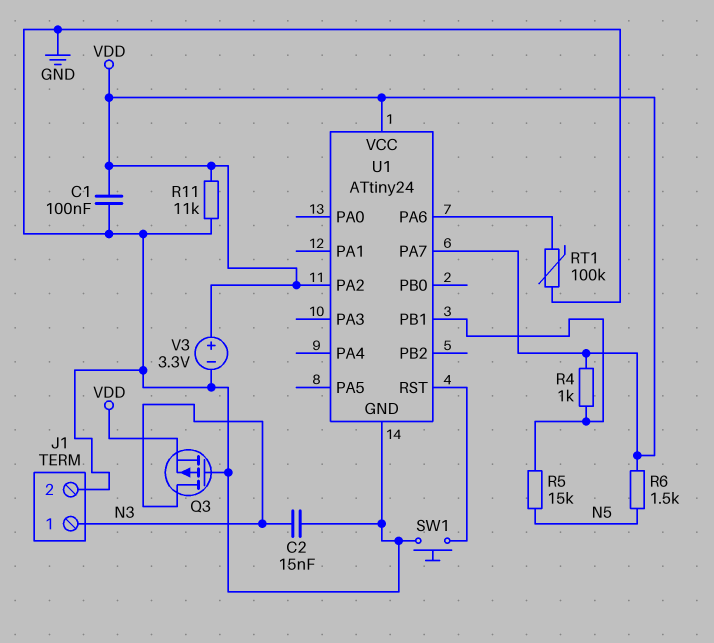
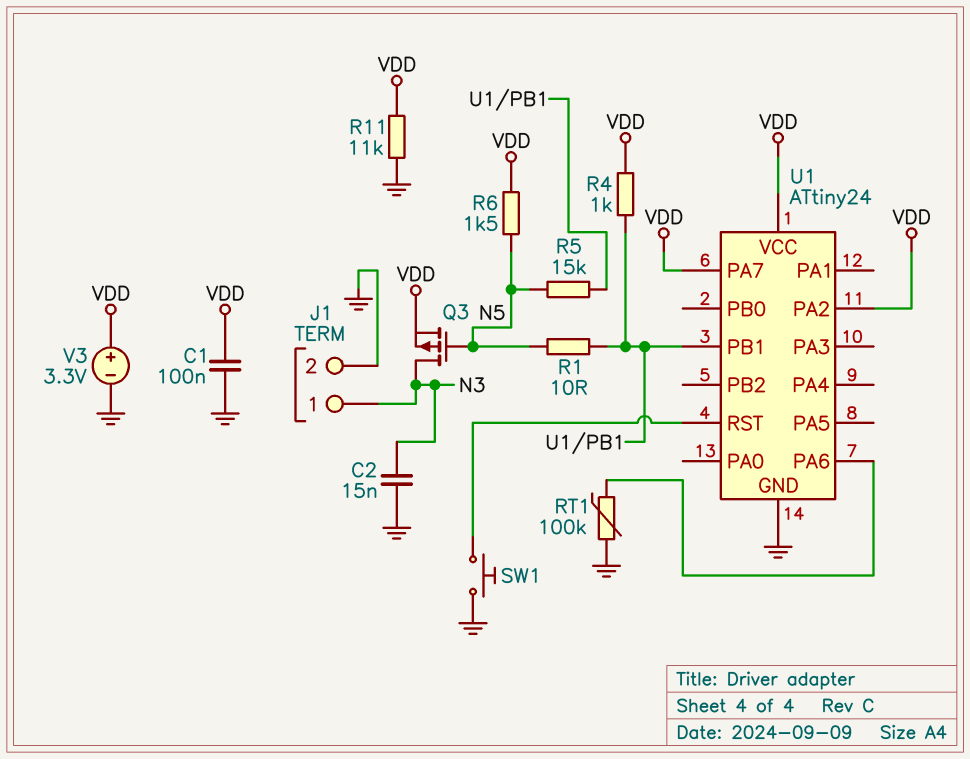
Q3: PMOS (G GND, D N3, S VDD) -> PMOS (G N5, D N3, S VDD)
R1: none -> 10 (N5, U1/PB1)

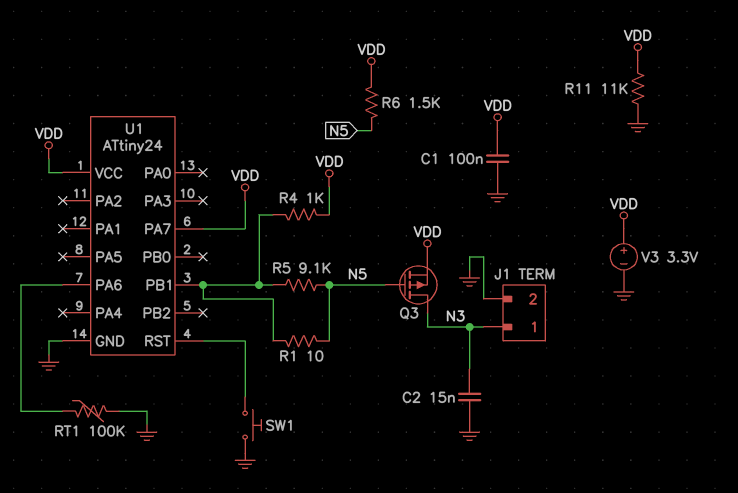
R5: 15k (N5, U1/PB1) -> 9.1k (N5, U1/PB1)
U1 pin PA2: VDD -> none

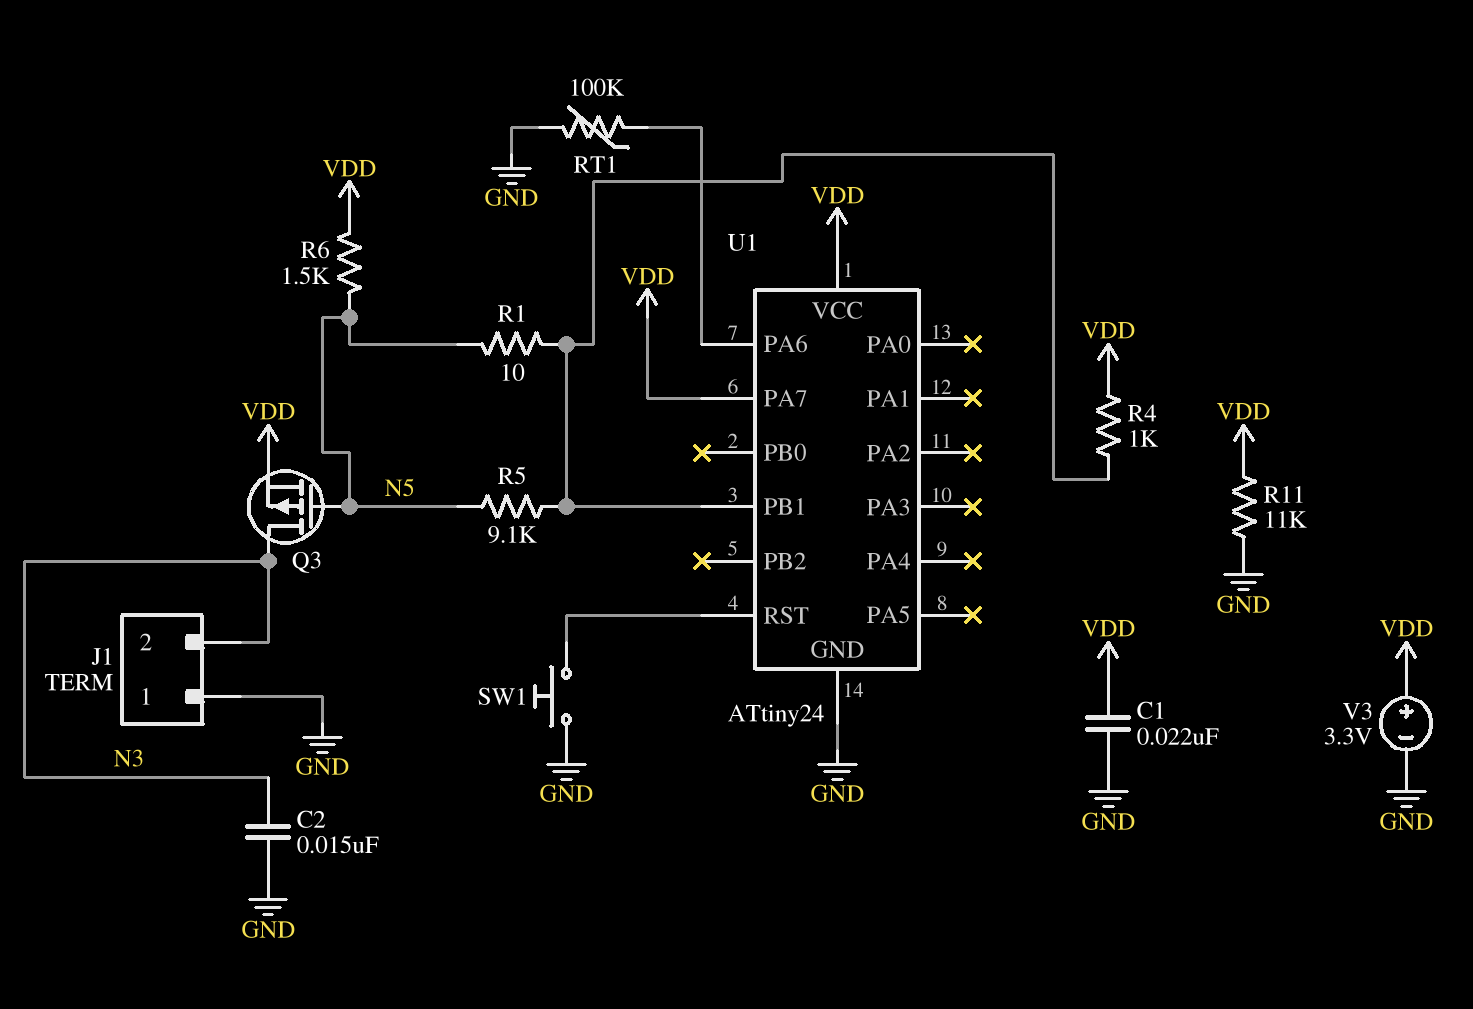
C1: 100nF (GND, VDD) -> 22nF (GND, VDD)
J1 pin 1: N3 -> GND
J1 pin 2: GND -> N3

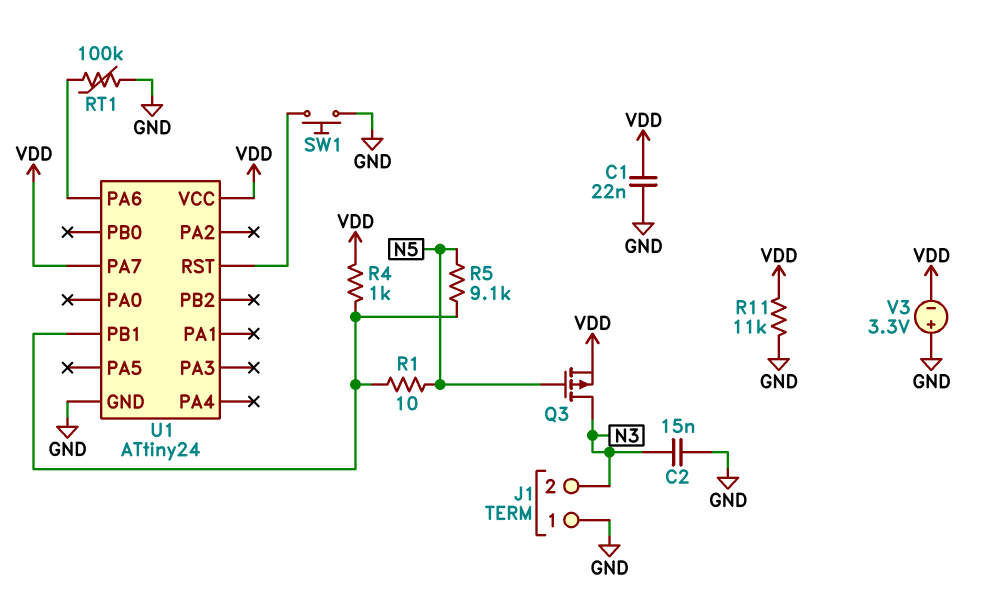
R6: 1.5k (N5, VDD) -> none
V3: 3.3V (plus VDD, minus GND) -> 3.3V (plus GND, minus VDD)

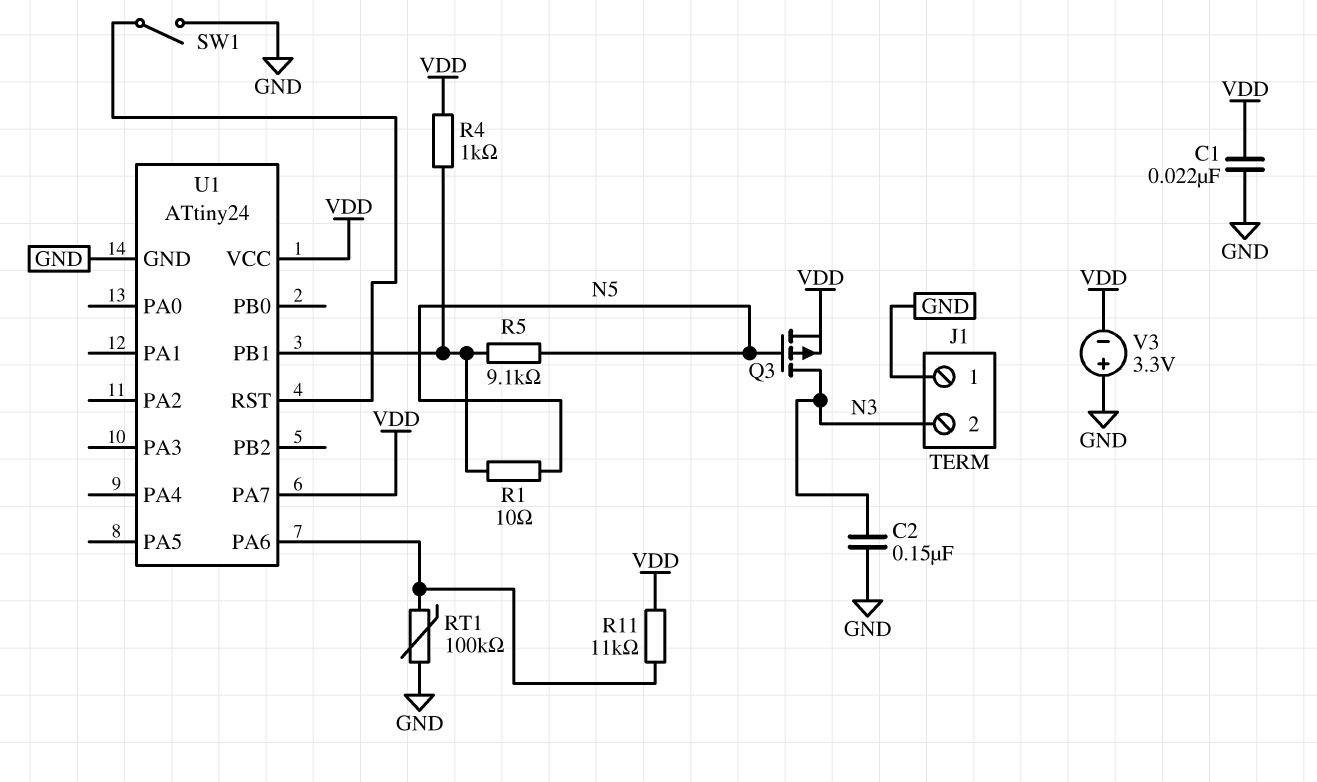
C2: 15nF (GND, N3) -> 150nF (GND, N3)
R11: 11k (GND, VDD) -> 11k (U1/PA6, VDD)
SW1: button (GND, U1/RST) -> switch (GND, U1/RST)

